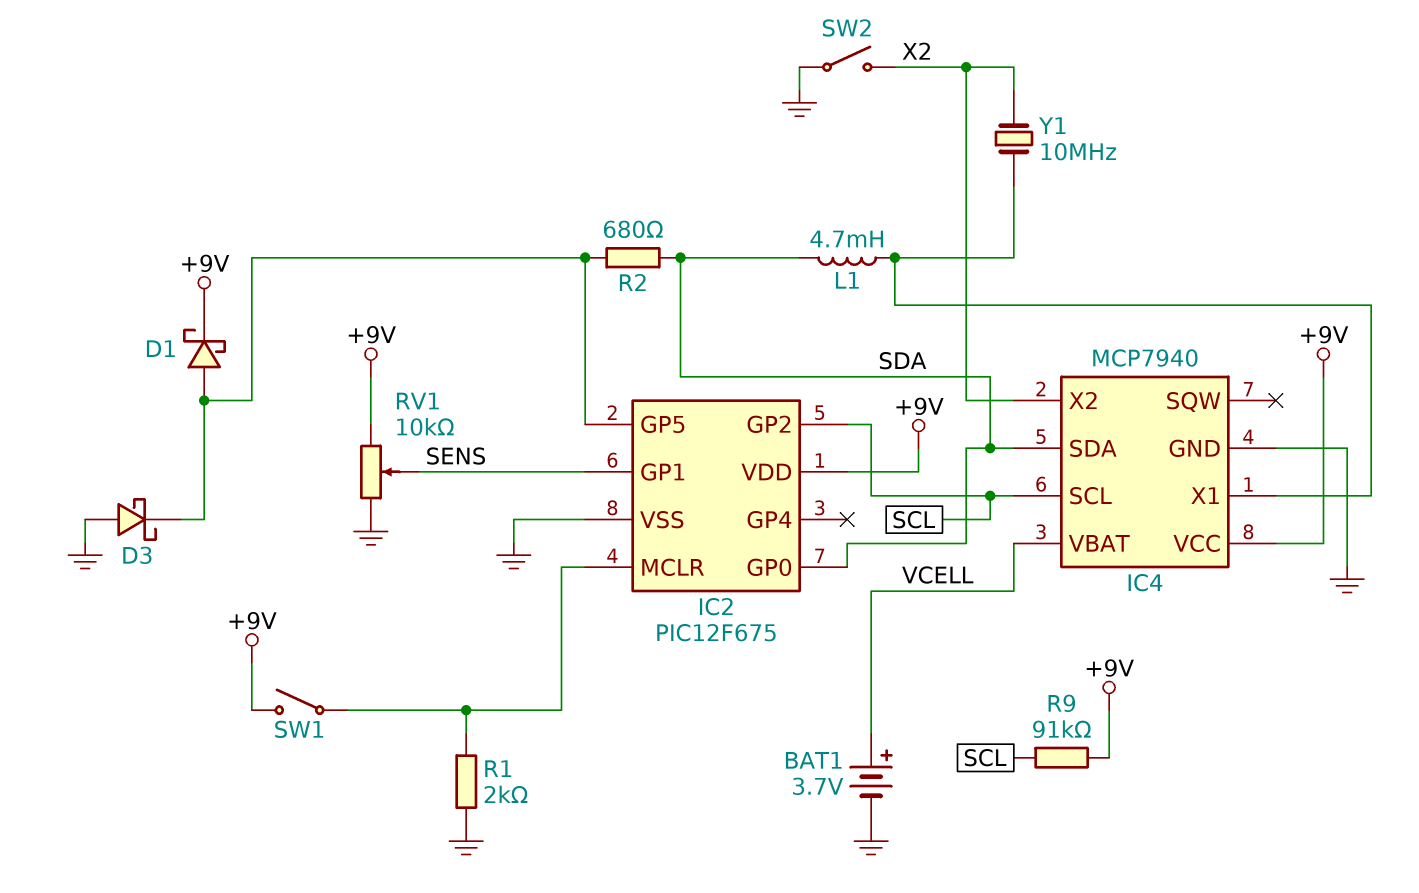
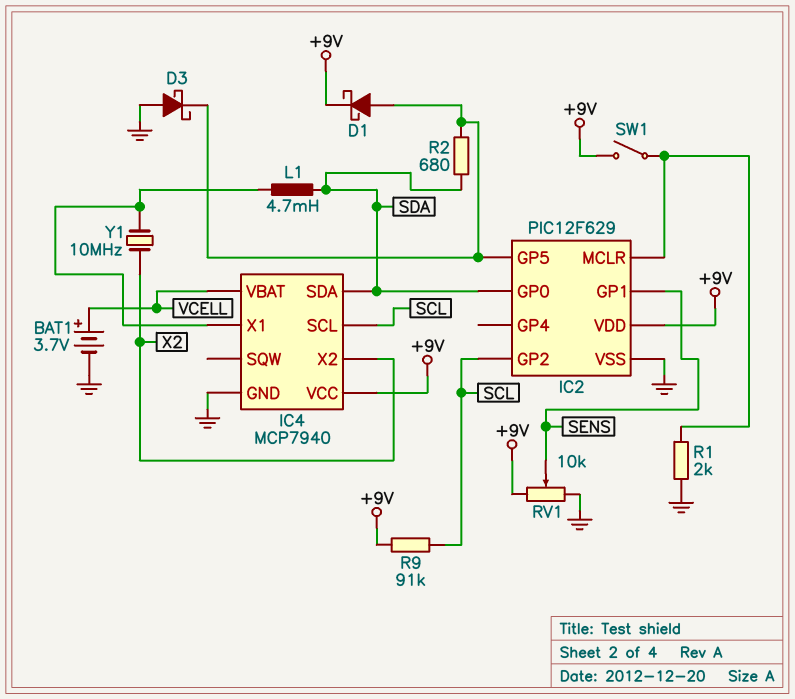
IC2: PIC12F675 -> PIC12F629
SW2: switch (GND, X2) -> none

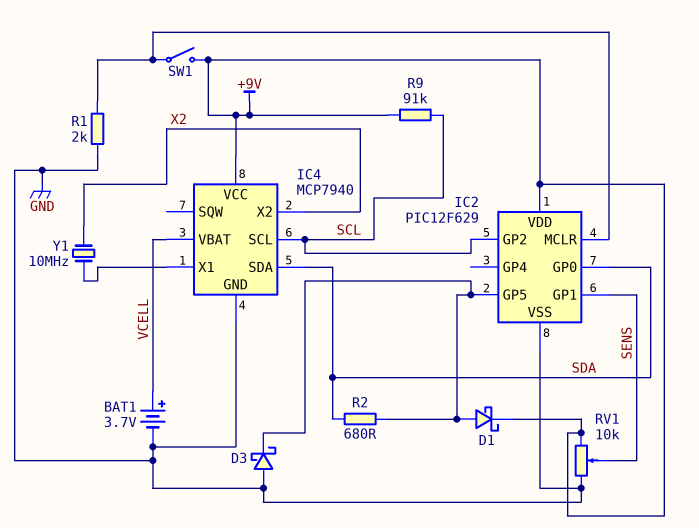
L1: 4.7mH (IC4/X1, SDA) -> none

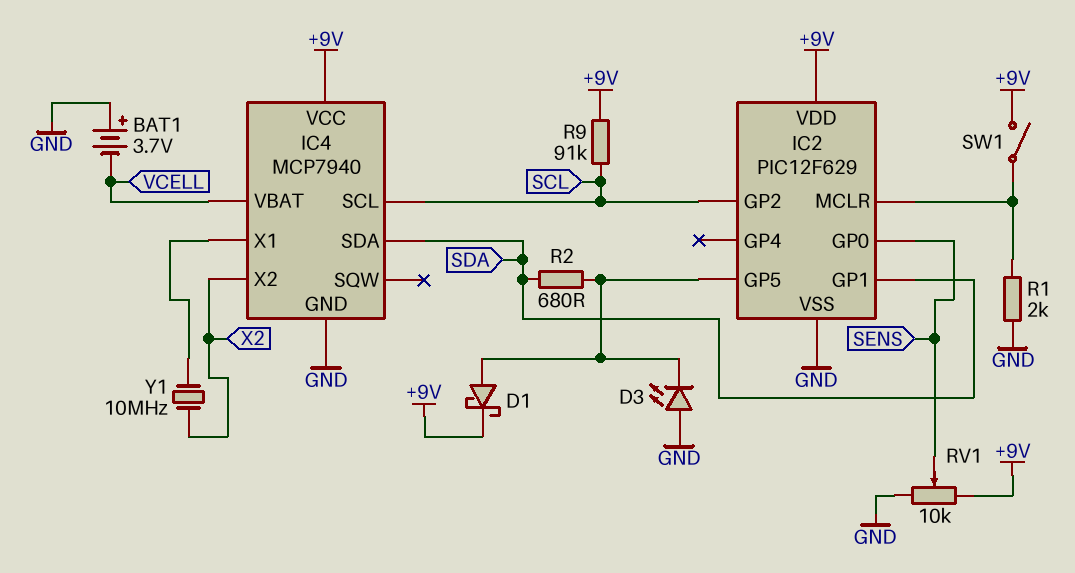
BAT1: 3.7V (plus VCELL, minus GND) -> 3.7V (plus GND, minus VCELL)
D3: schottky (A GND, K IC2/GP5) -> LED (A GND, K IC2/GP5)
IC2 pin GP0: SDA -> SENS
IC2 pin GP1: SENS -> SDA

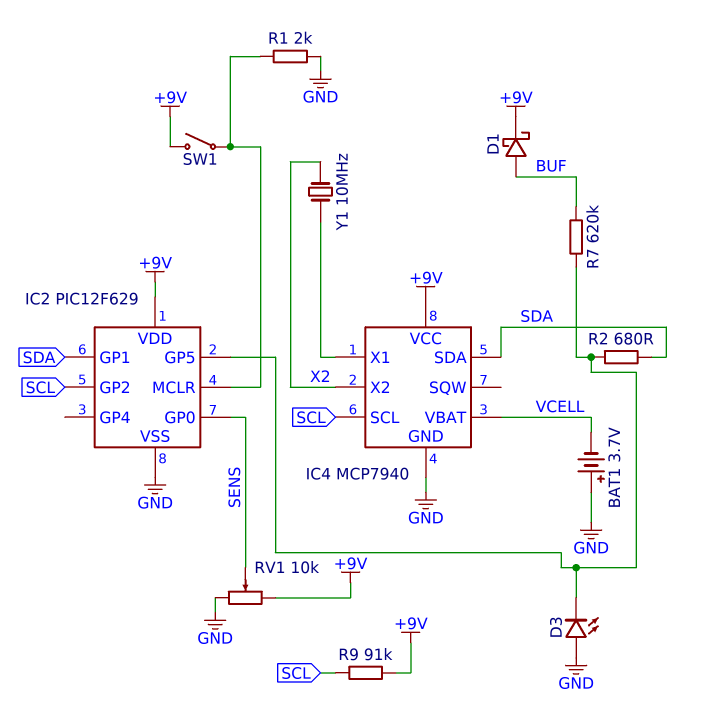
D1: schottky (A IC2/GP5, K +9V) -> schottky (A BUF, K +9V)
R7: none -> 620k (BUF, IC2/GP5)

